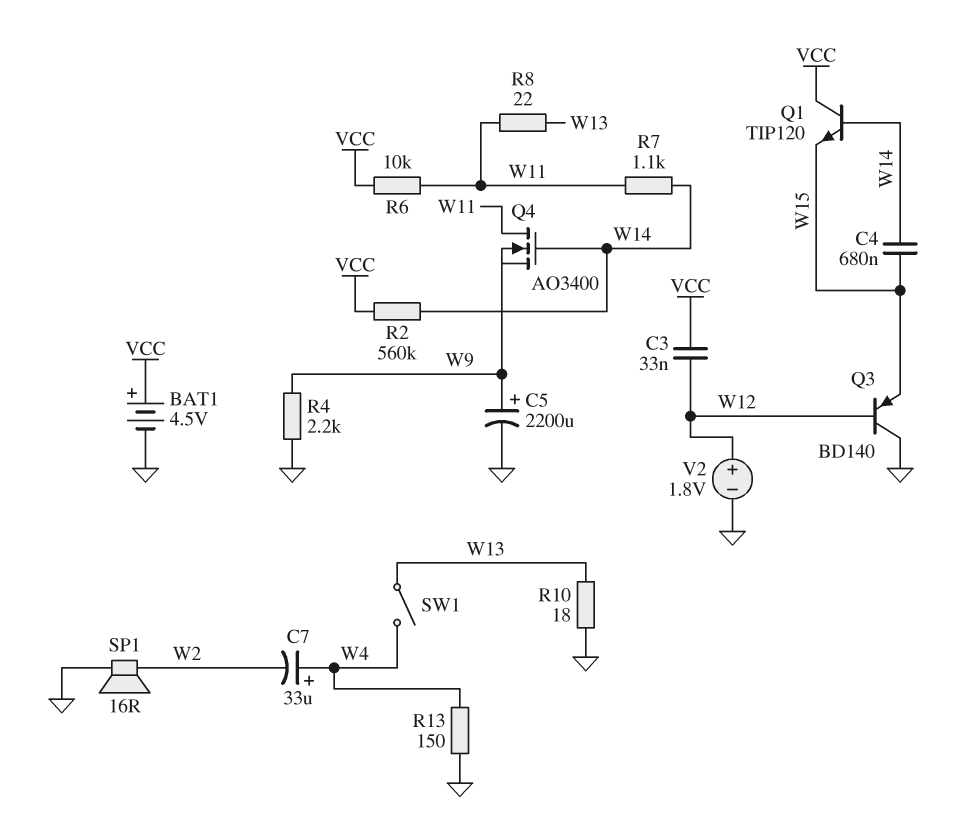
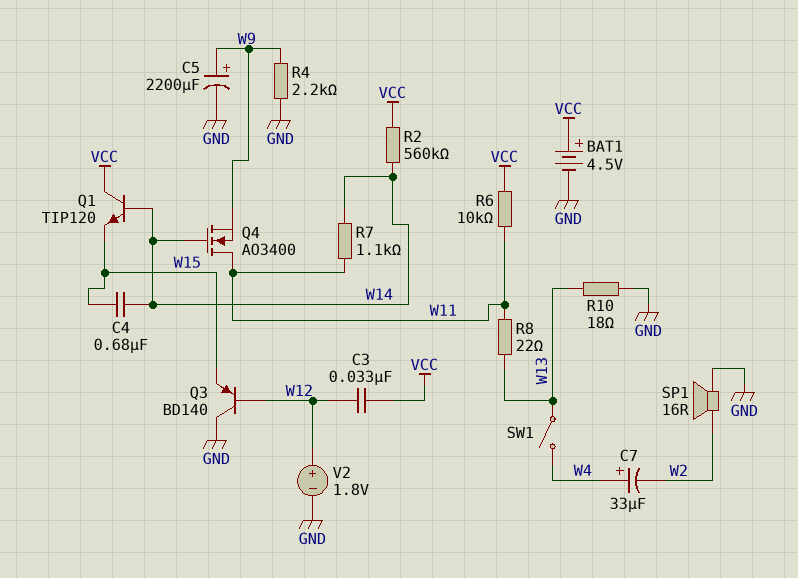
R13: 150 (GND, W4) -> none

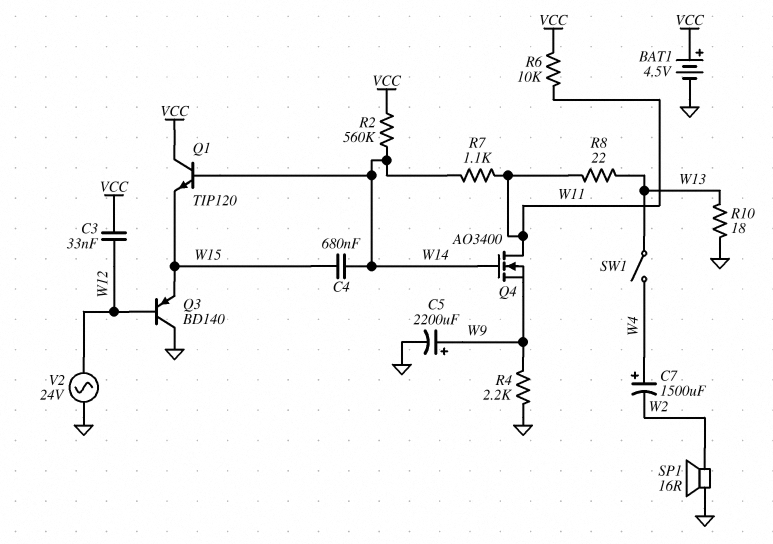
C7: 33uF (plus W4, minus W2) -> 1500uF (plus W4, minus W2)
V2: 1.8V (plus W12, minus GND) -> AC 24V (GND, W12)

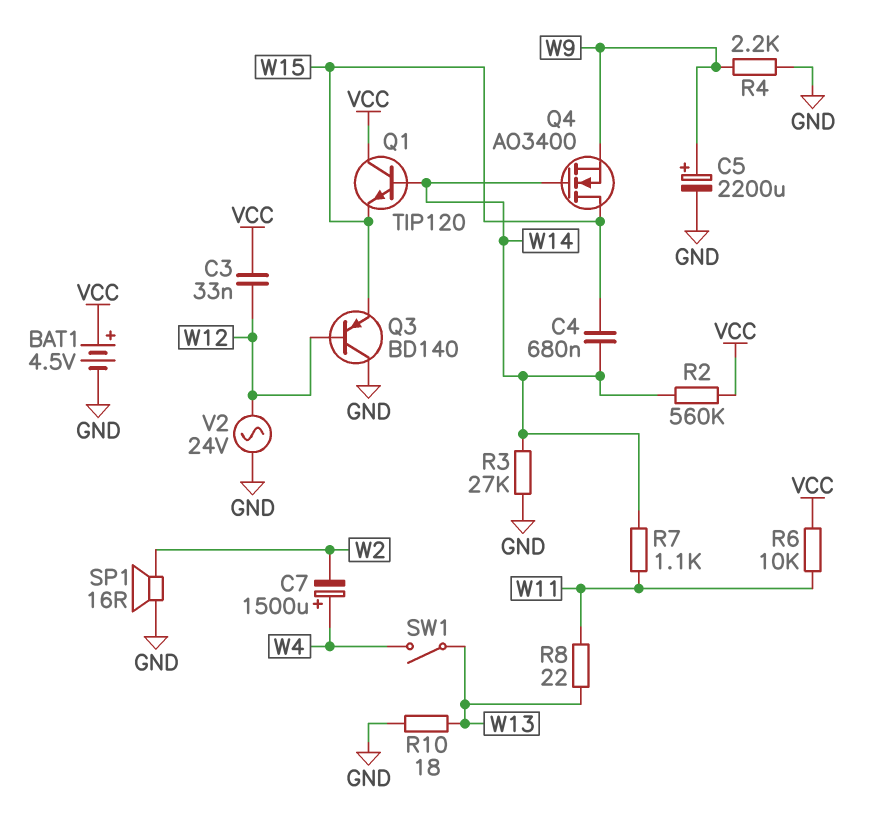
Q4: NMOS AO3400 (G W14, D W11, S W9) -> NMOS AO3400 (G W14, D W15, S W9)
R3: none -> 27k (GND, W14)

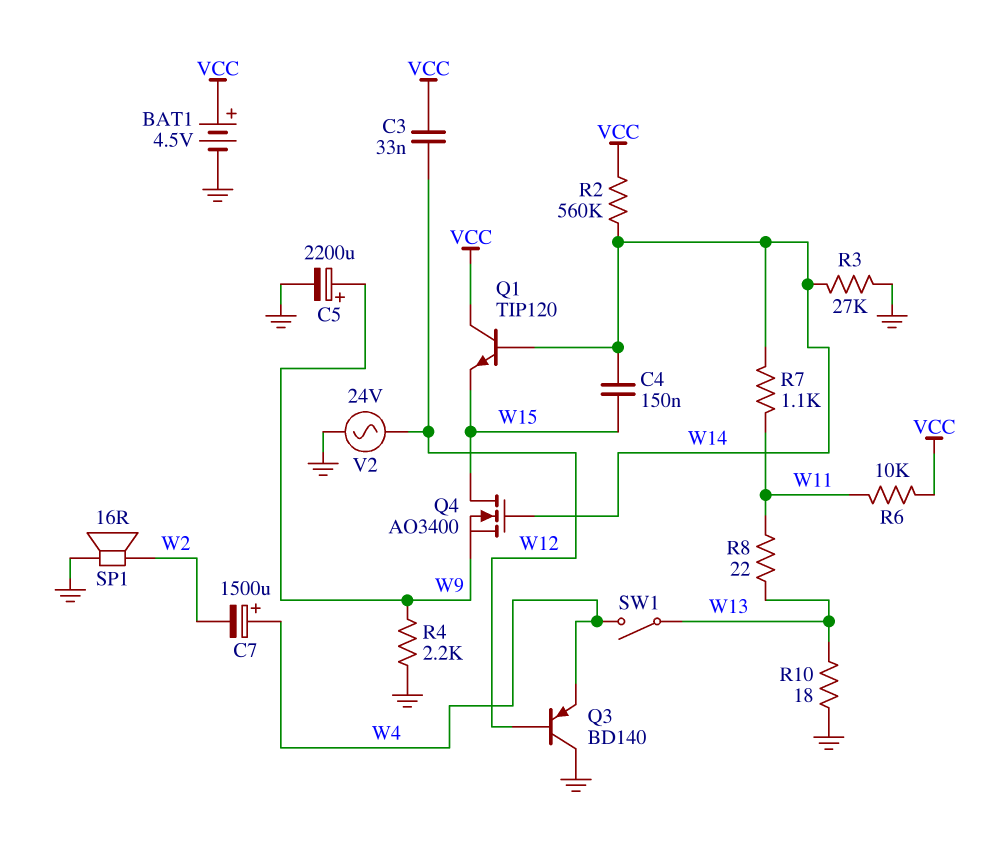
C4: 680nF (W14, W15) -> 150nF (W14, W15)
Q3: PNP BD140 (B W12, C GND, E W15) -> PNP BD140 (B W12, C GND, E W4)

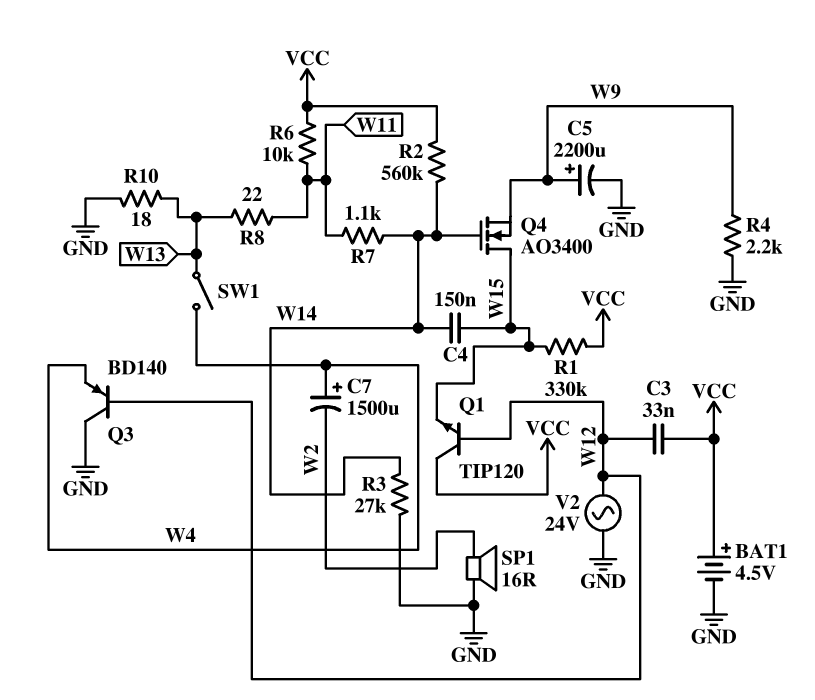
Q1: NPN TIP120 (B W14, C VCC, E W15) -> NPN TIP120 (B W12, C VCC, E W15)
R1: none -> 330k (VCC, W15)

